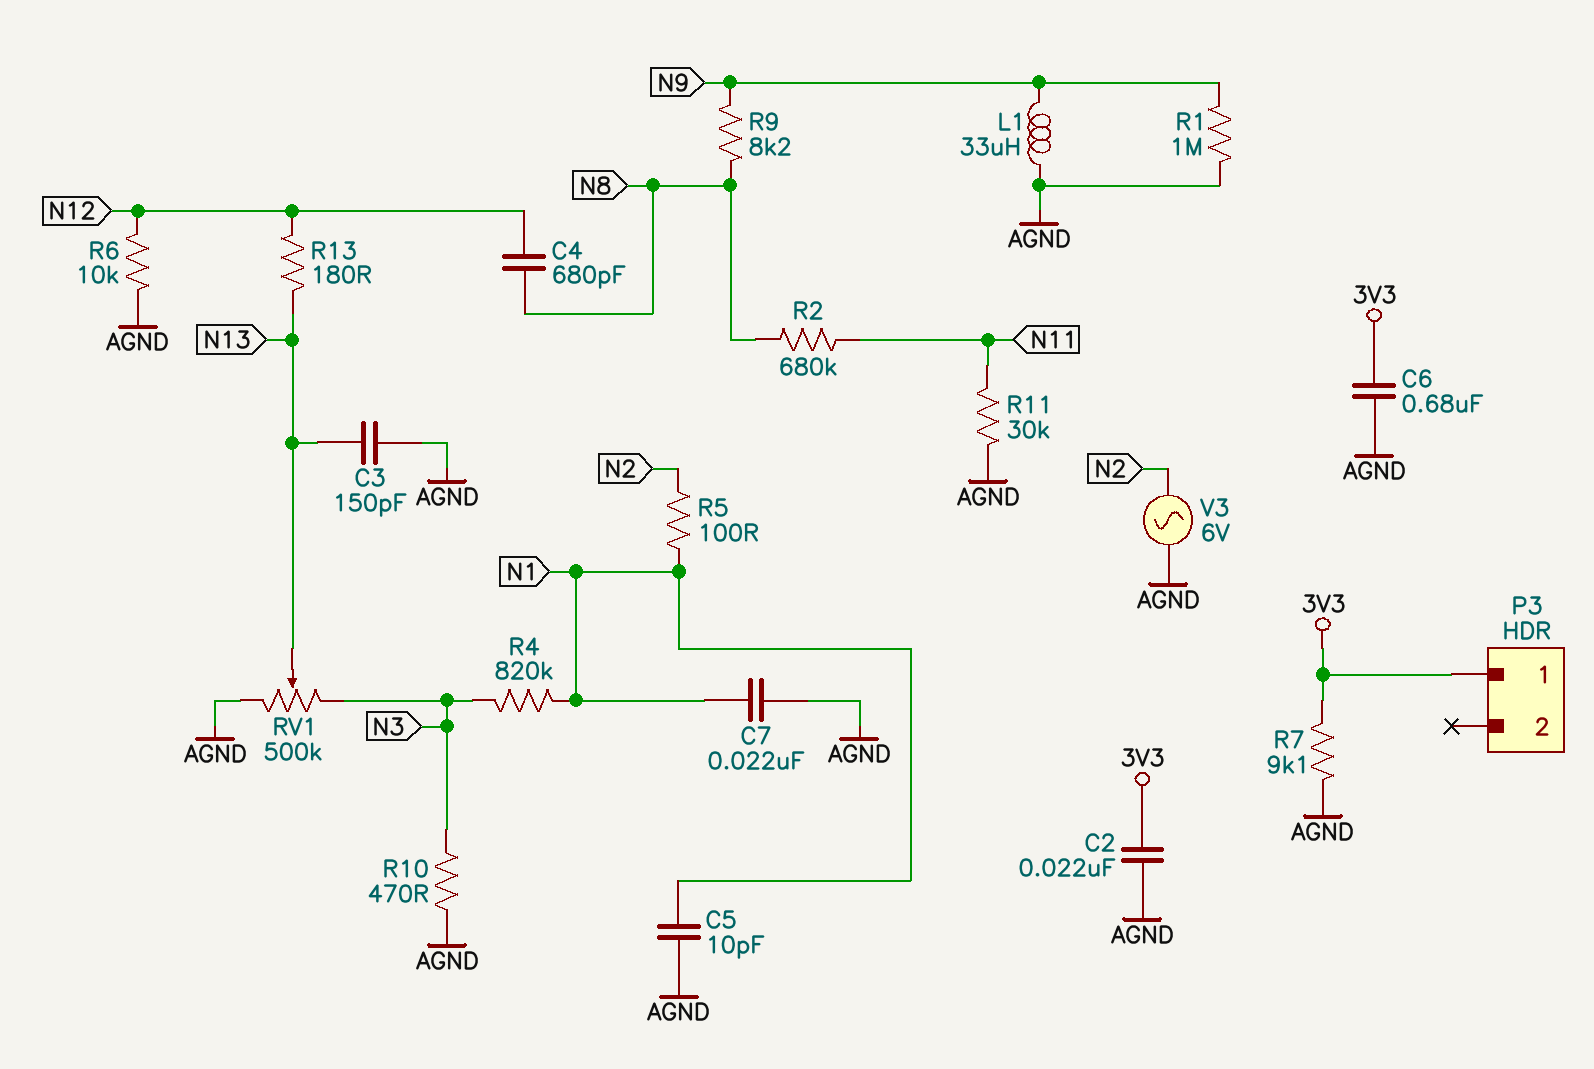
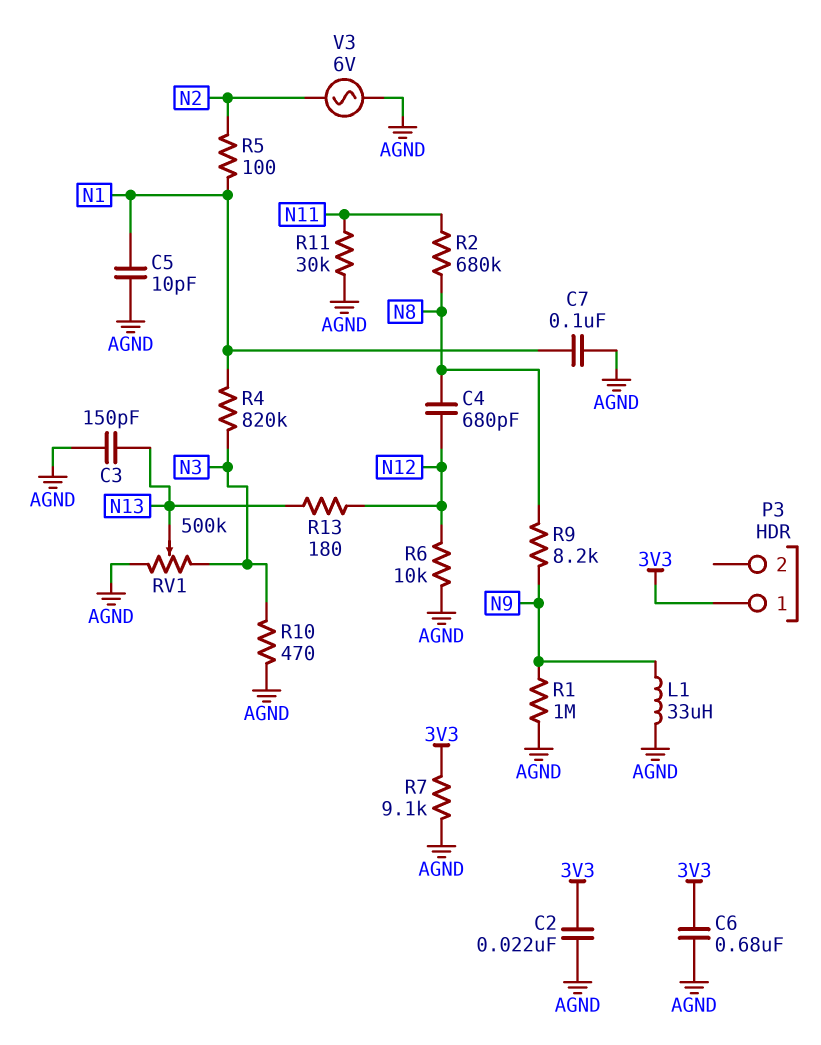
C7: 22nF (AGND, N1) -> 100nF (AGND, N1)

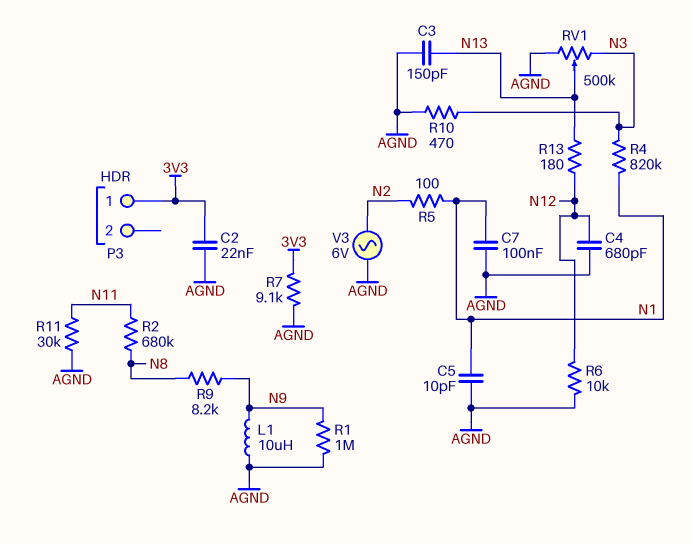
C4: 680pF (N8, N12) -> 680pF (AGND, N12)
C6: 680nF (3V3, AGND) -> none
L1: 33uH (AGND, N9) -> 10uH (AGND, N9)

